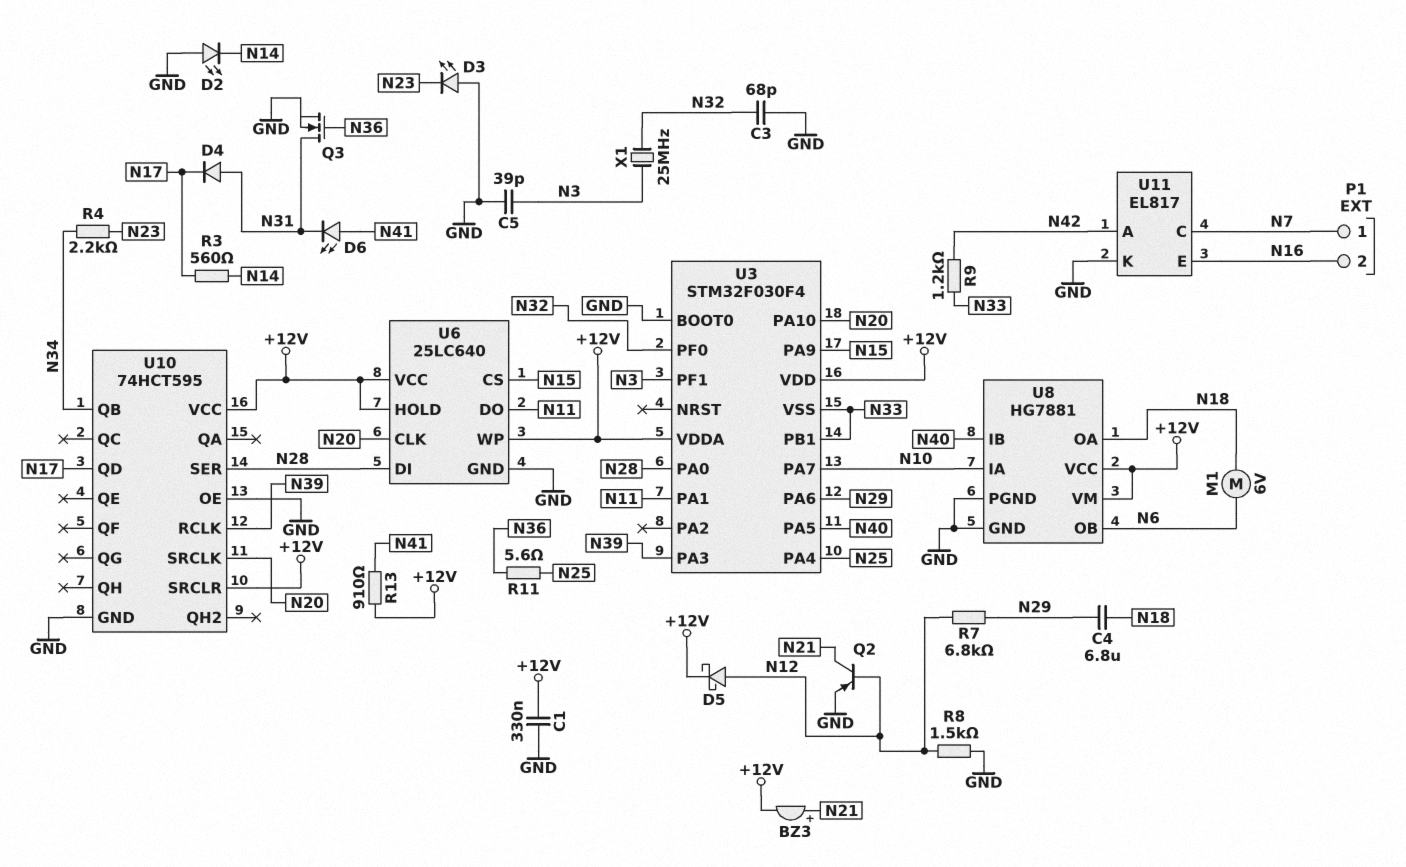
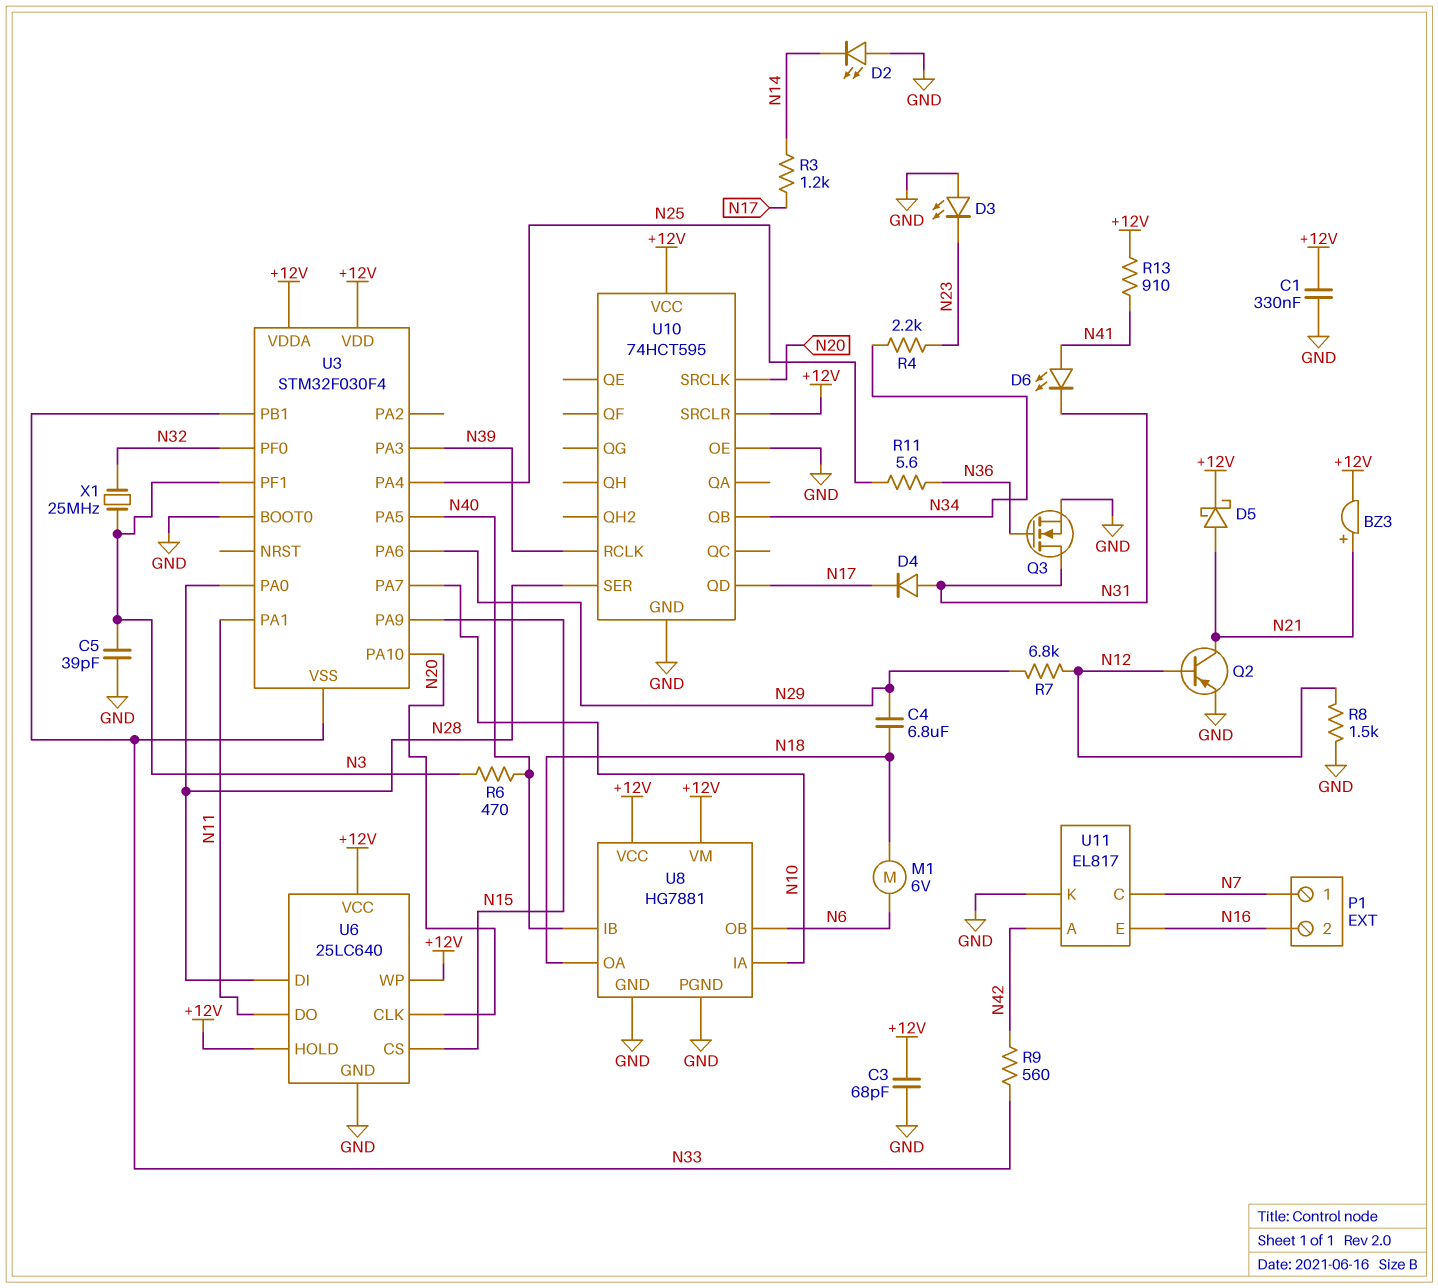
C3: 68pF (GND, N32) -> 68pF (+12V, GND)
D5: schottky (A N12, K +12V) -> schottky (A N21, K +12V)
R3: 560 (N14, N17) -> 1.2k (N14, N17)
R6: none -> 470 (N3, N40)
R9: 1.2k (N33, N42) -> 560 (N33, N42)

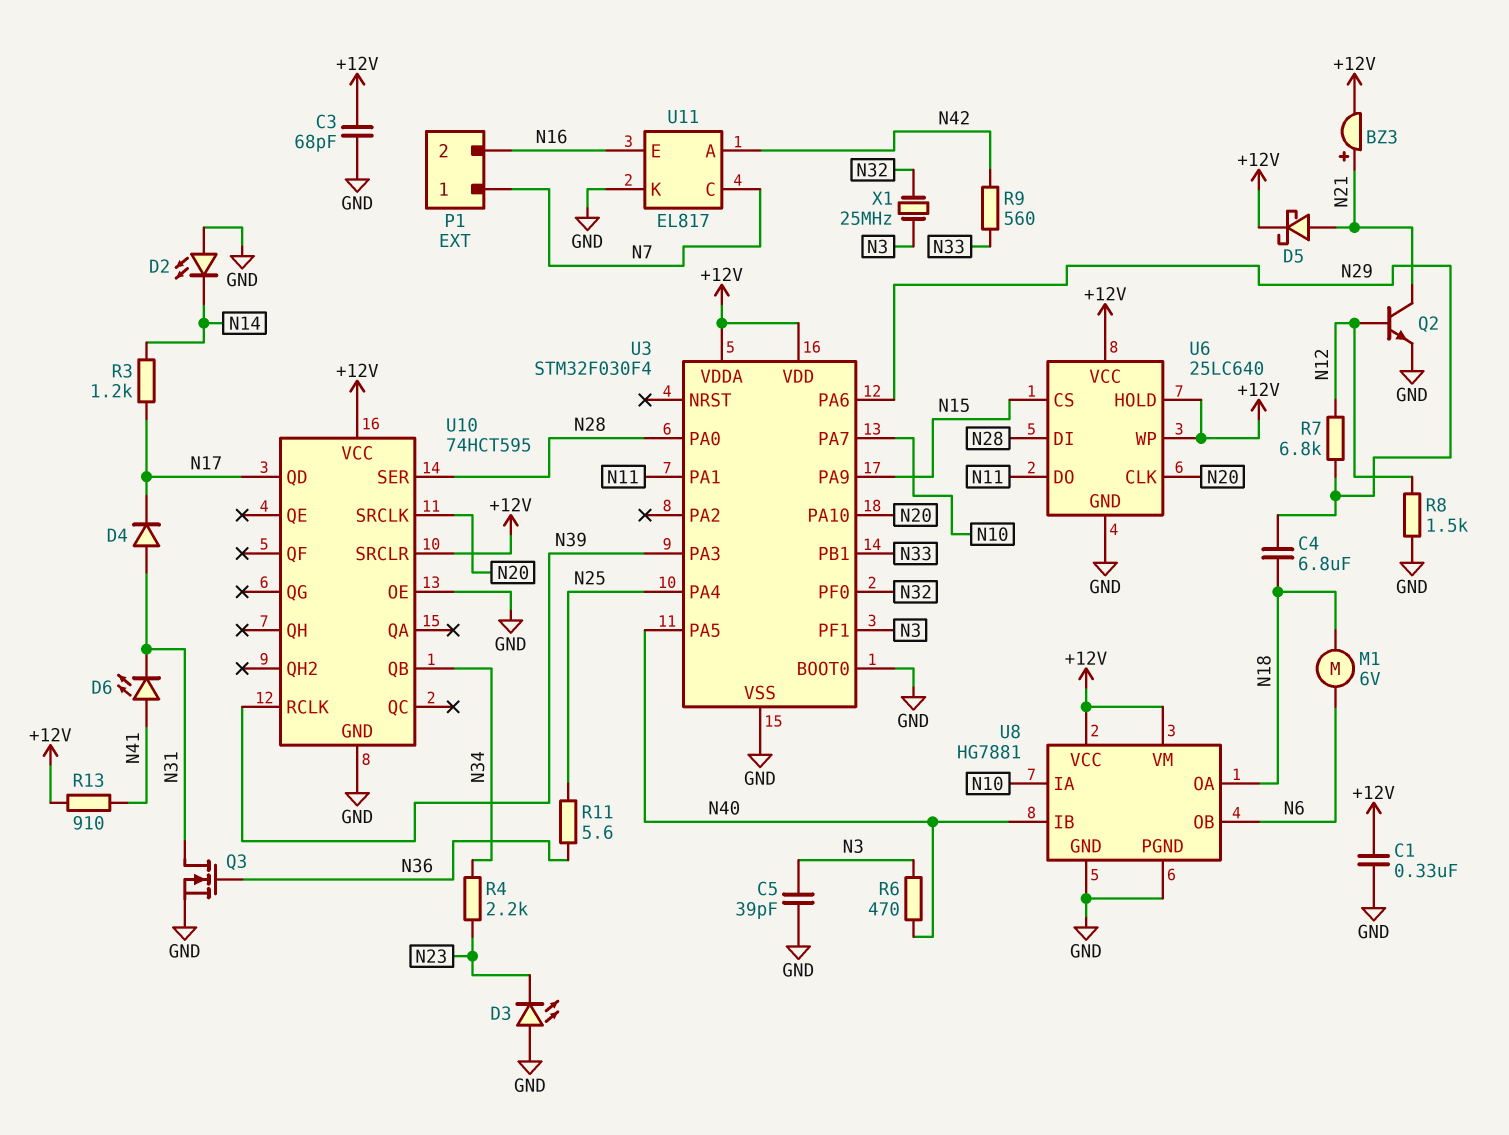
Q2: PNP (B N12, C N21, E GND) -> NPN (B N12, C N21, E GND)
U3 pin VSS: N33 -> GND

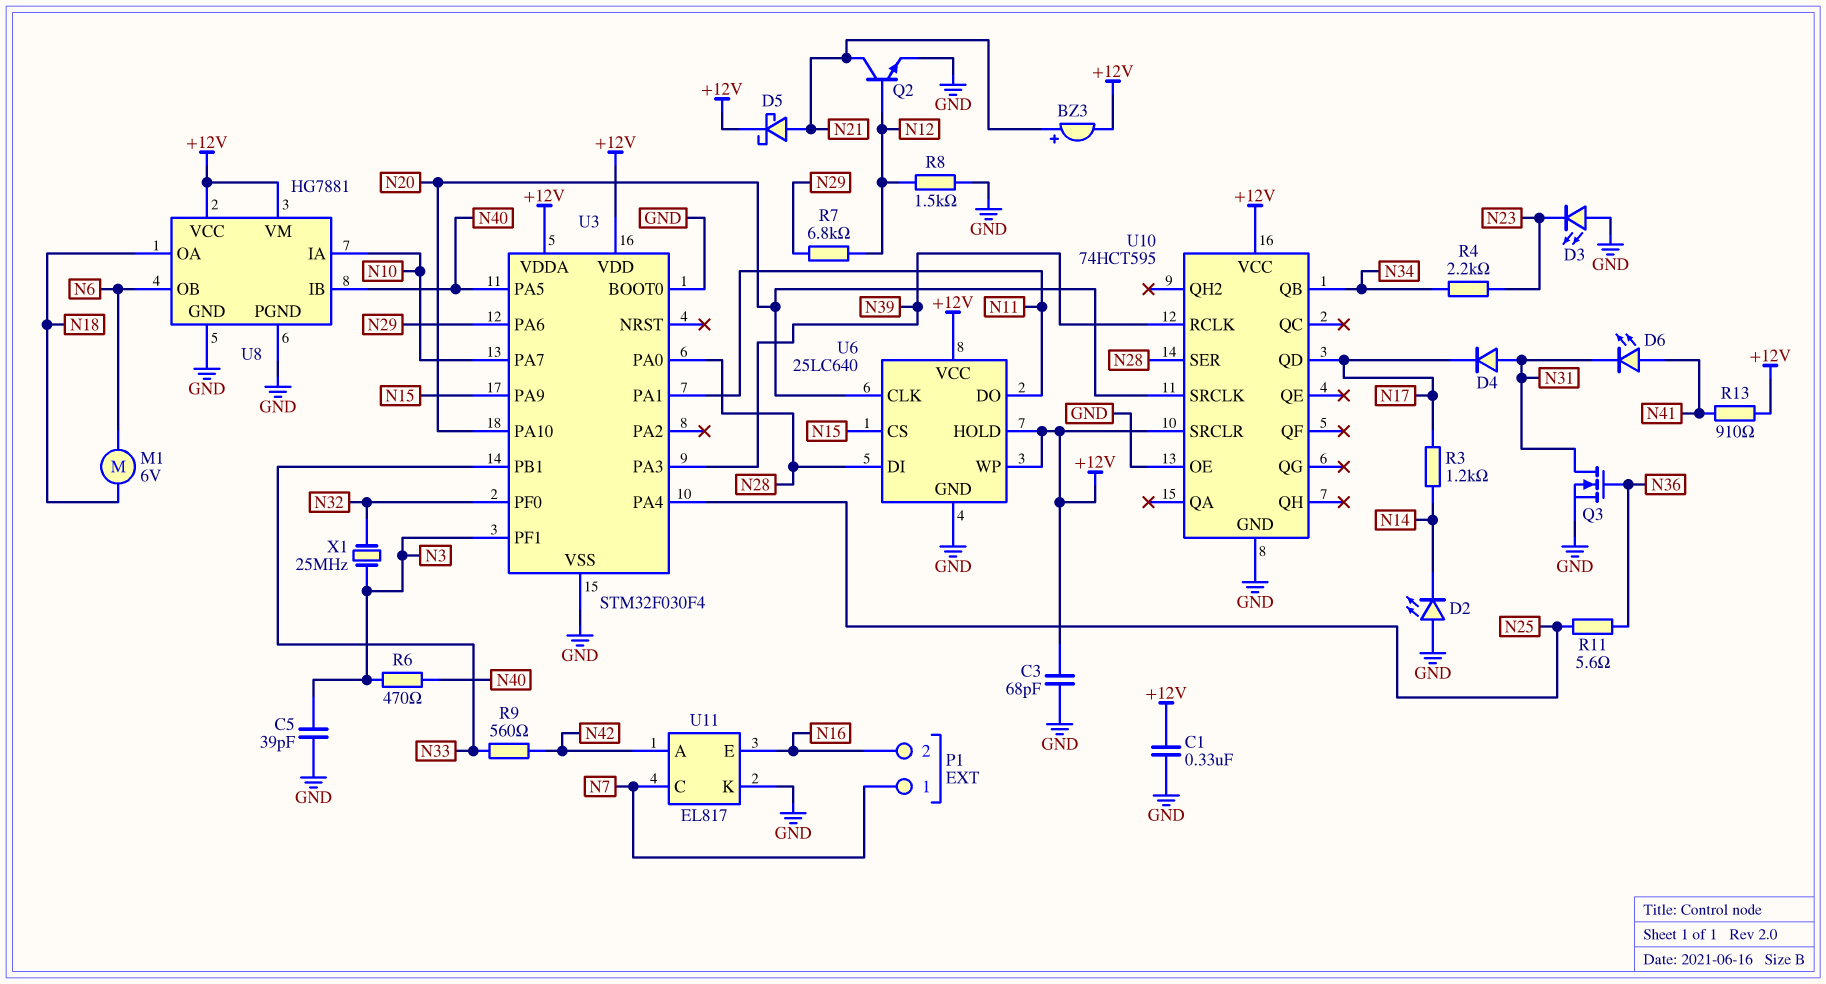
C4: 6.8uF (N18, N29) -> none

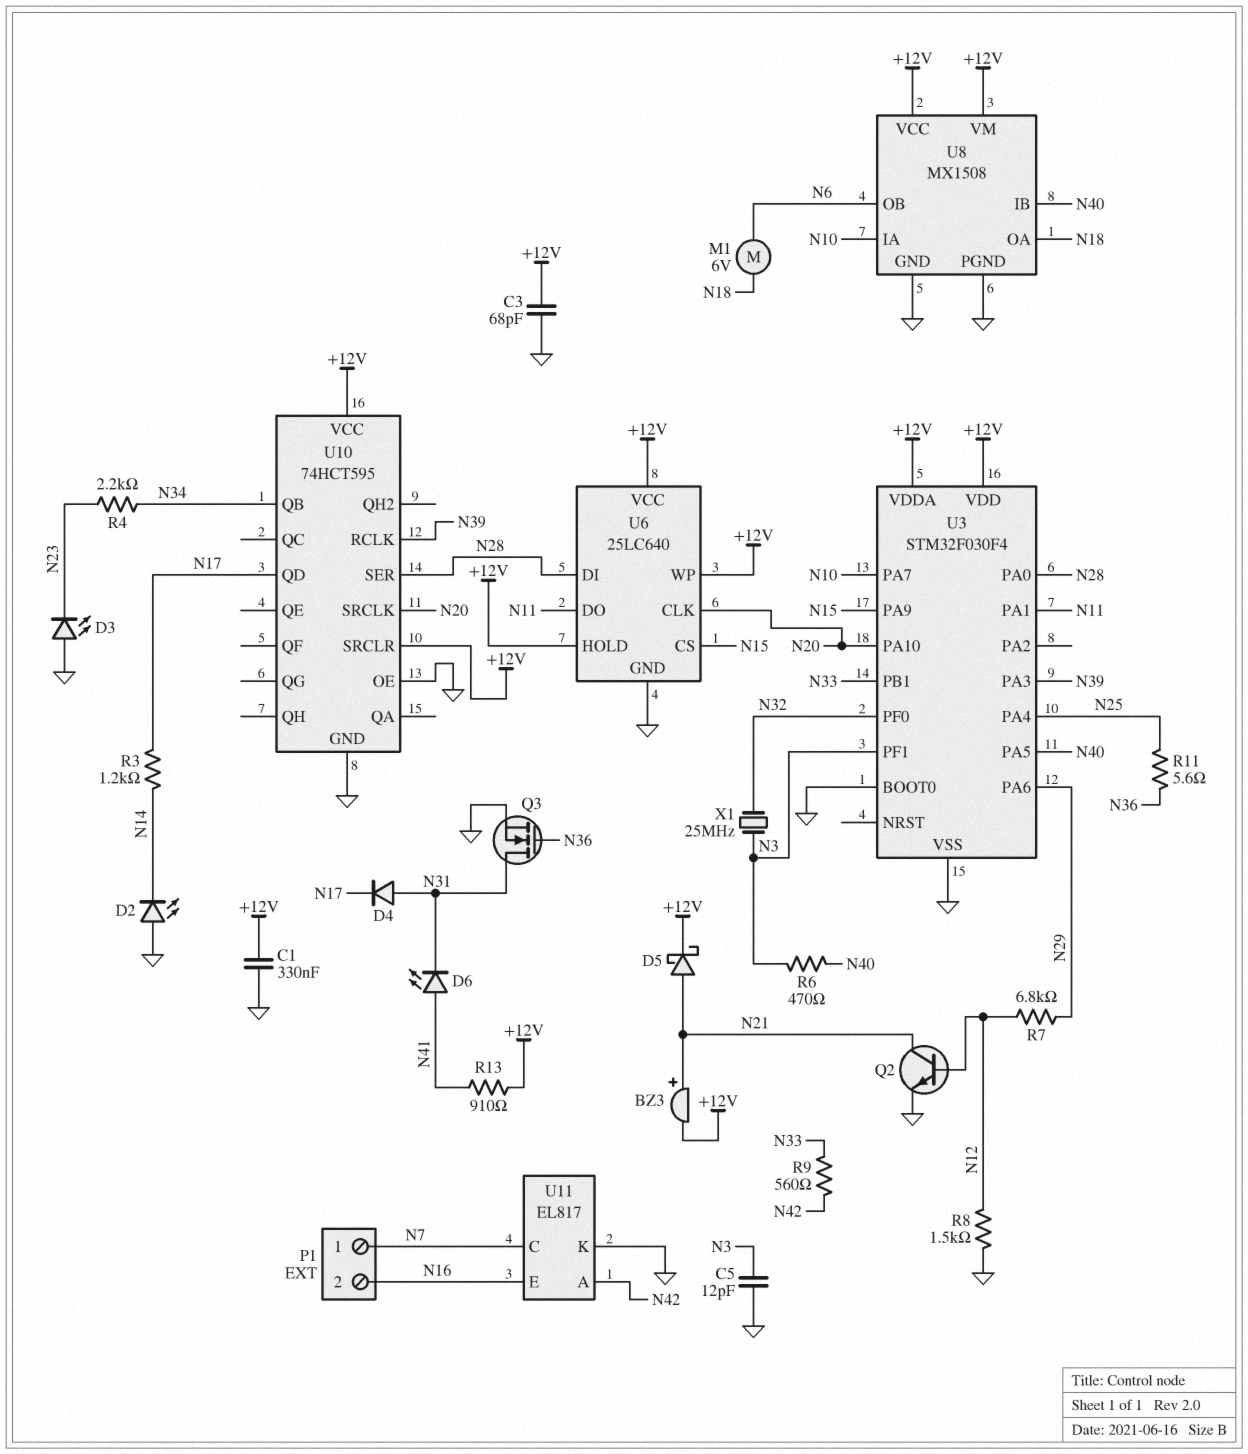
C5: 39pF (GND, N3) -> 12pF (GND, N3)
U8: HG7881 -> MX1508

